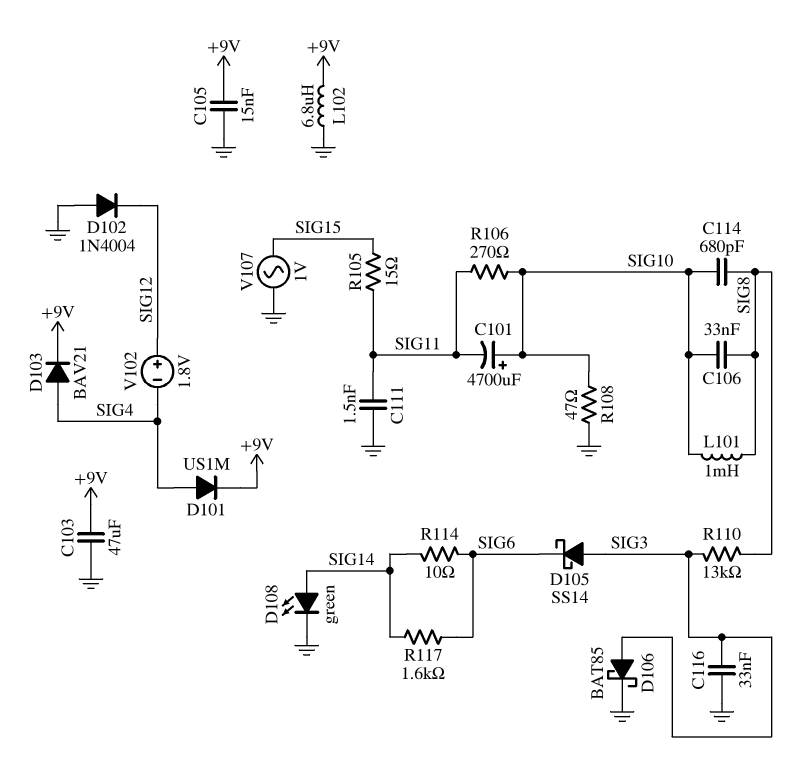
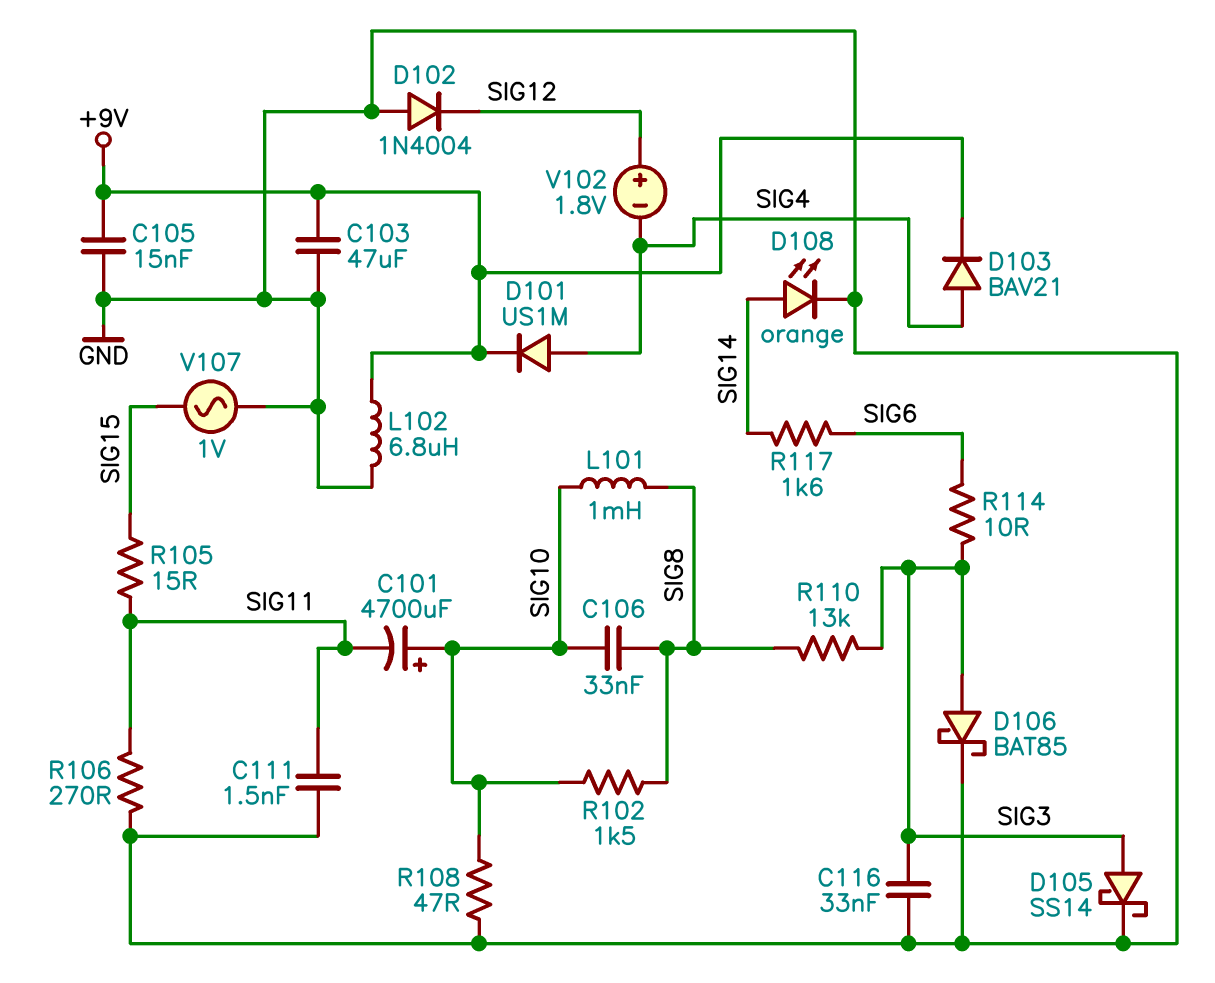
C114: 680pF (SIG8, SIG10) -> none
D105: schottky SS14 (A SIG3, K SIG6) -> schottky SS14 (A SIG3, K GND)
D108: LED green (A SIG14, K GND) -> LED orange (A SIG14, K GND)
R102: none -> 1.5k (SIG8, SIG10)
R106: 270 (SIG10, SIG11) -> 270 (GND, SIG11)
R114: 10 (SIG6, SIG14) -> 10 (SIG3, SIG6)

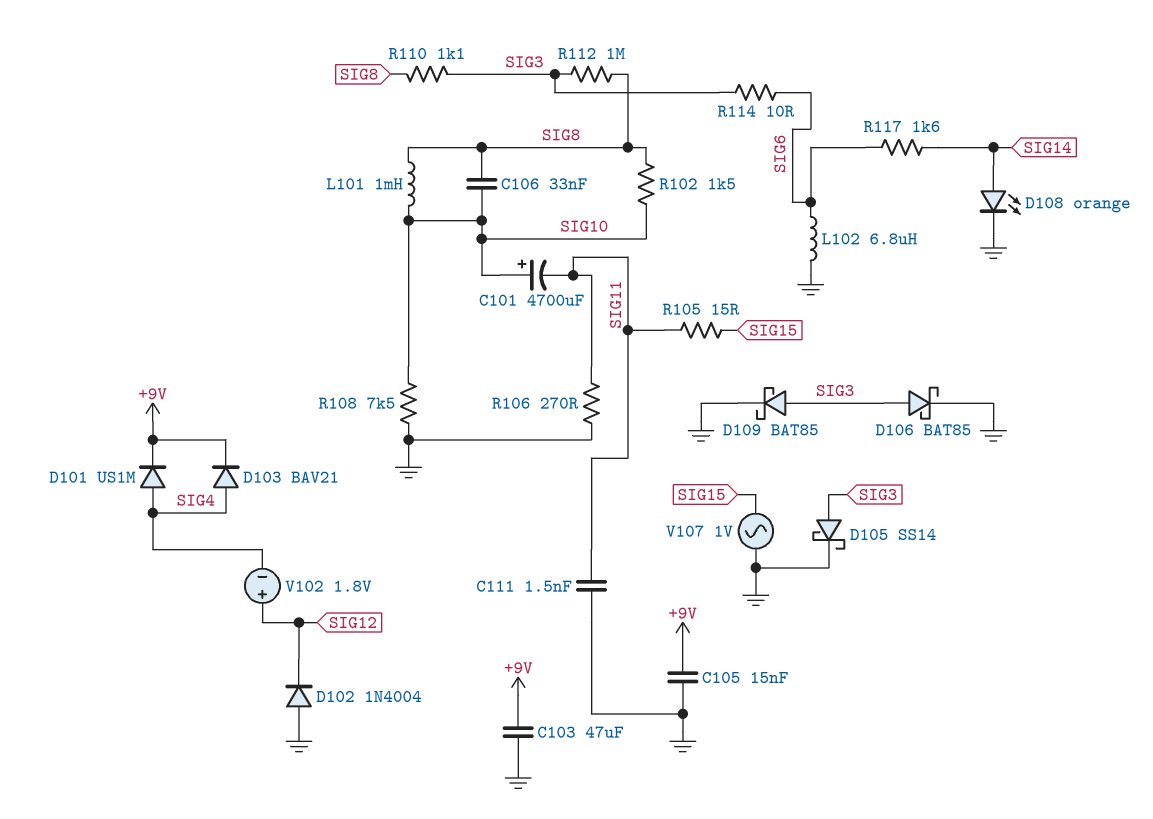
C116: 33nF (GND, SIG3) -> none
D109: none -> schottky BAT85 (A SIG3, K GND)
L102: 6.8uH (+9V, GND) -> 6.8uH (GND, SIG6)
R108: 47 (GND, SIG10) -> 7.5k (GND, SIG10)
R110: 13k (SIG3, SIG8) -> 1.1k (SIG3, SIG8)
R112: none -> 1M (SIG3, SIG8)

